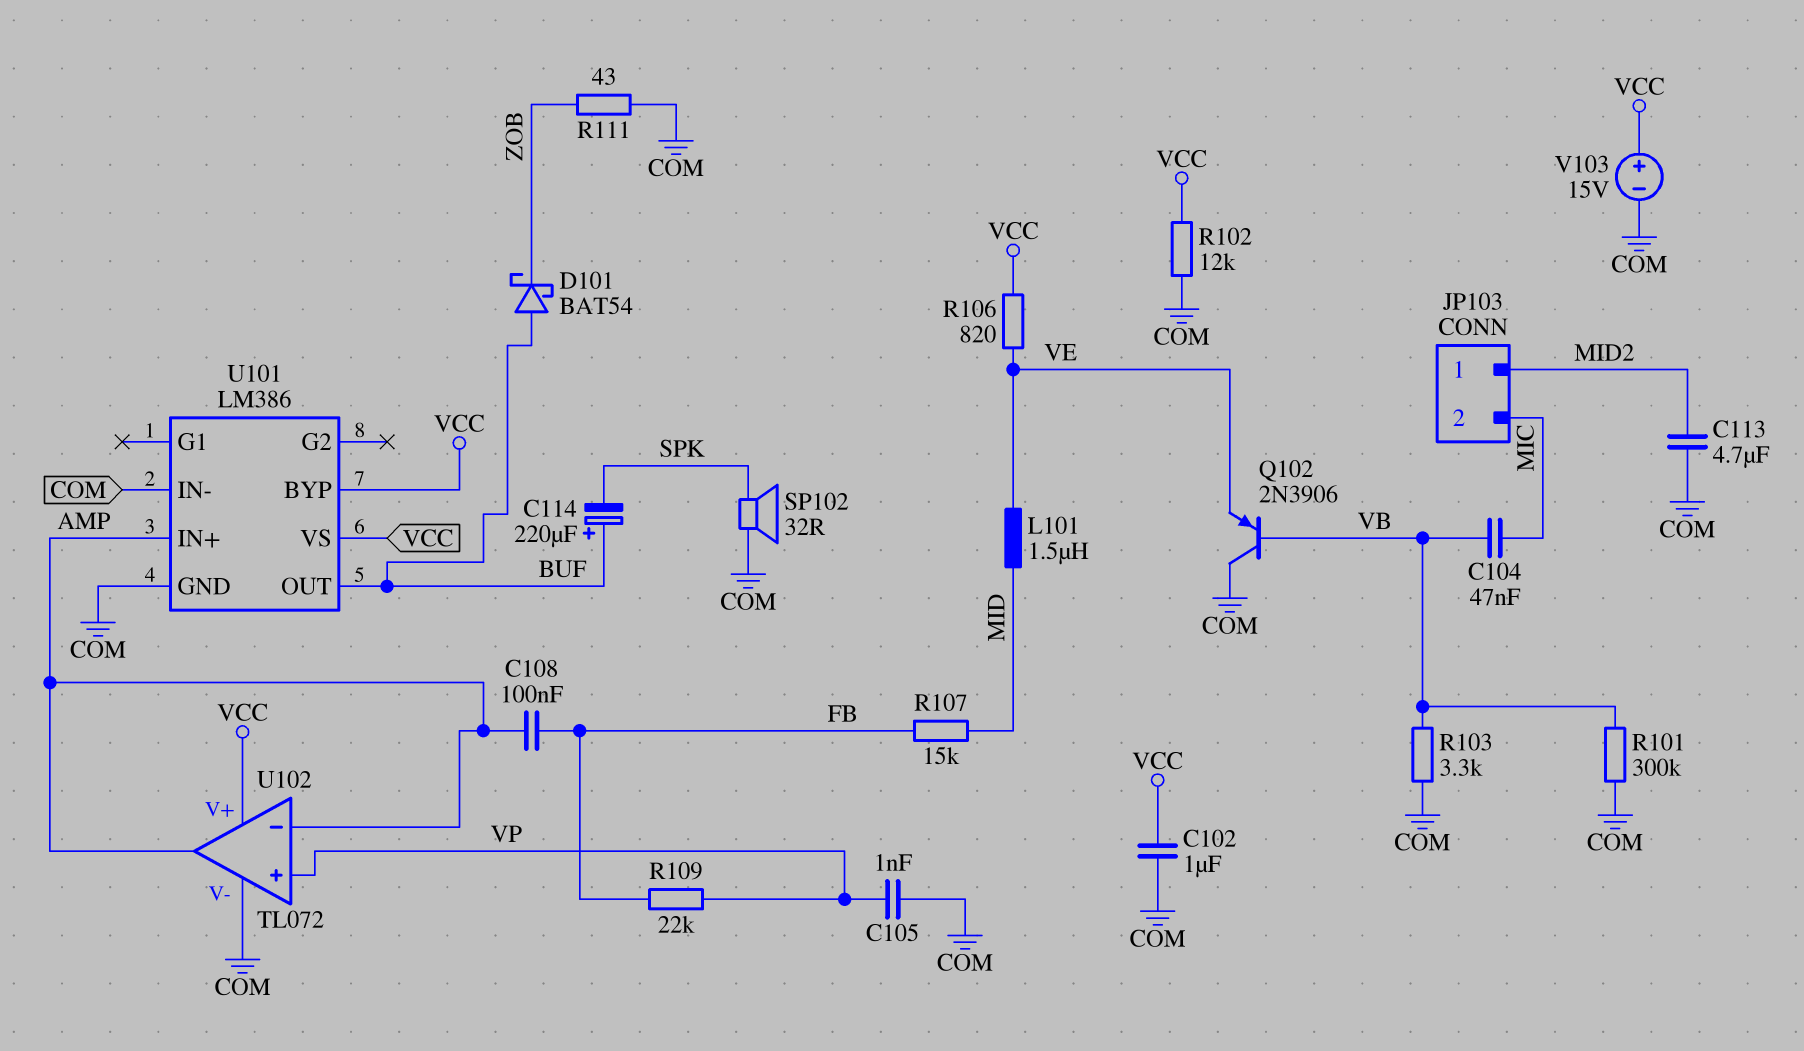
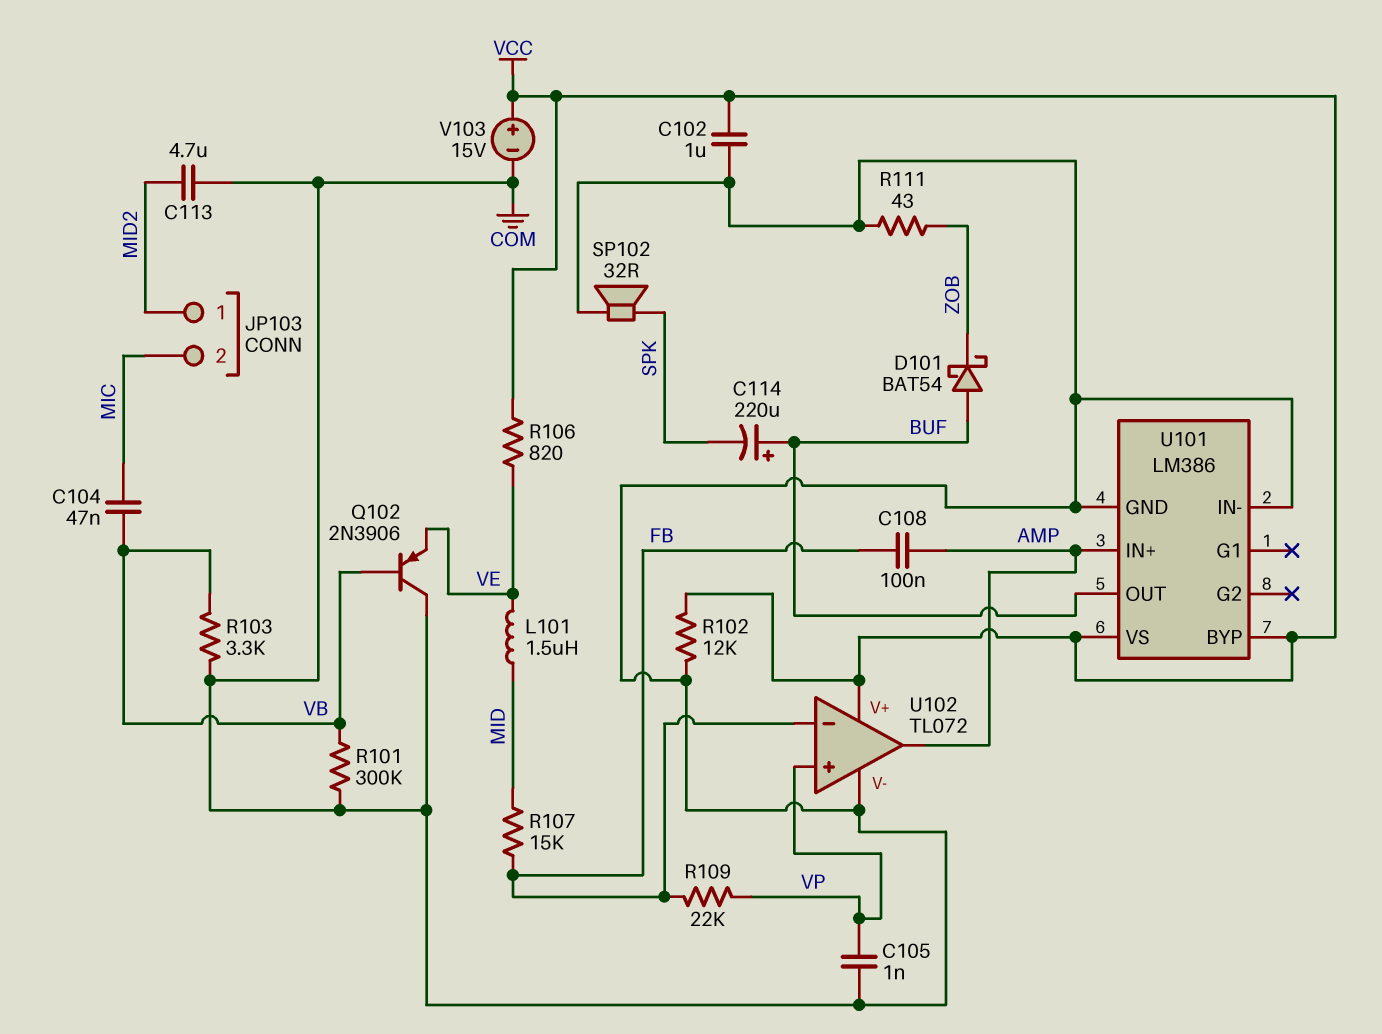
U102 pin in-: AMP -> FB

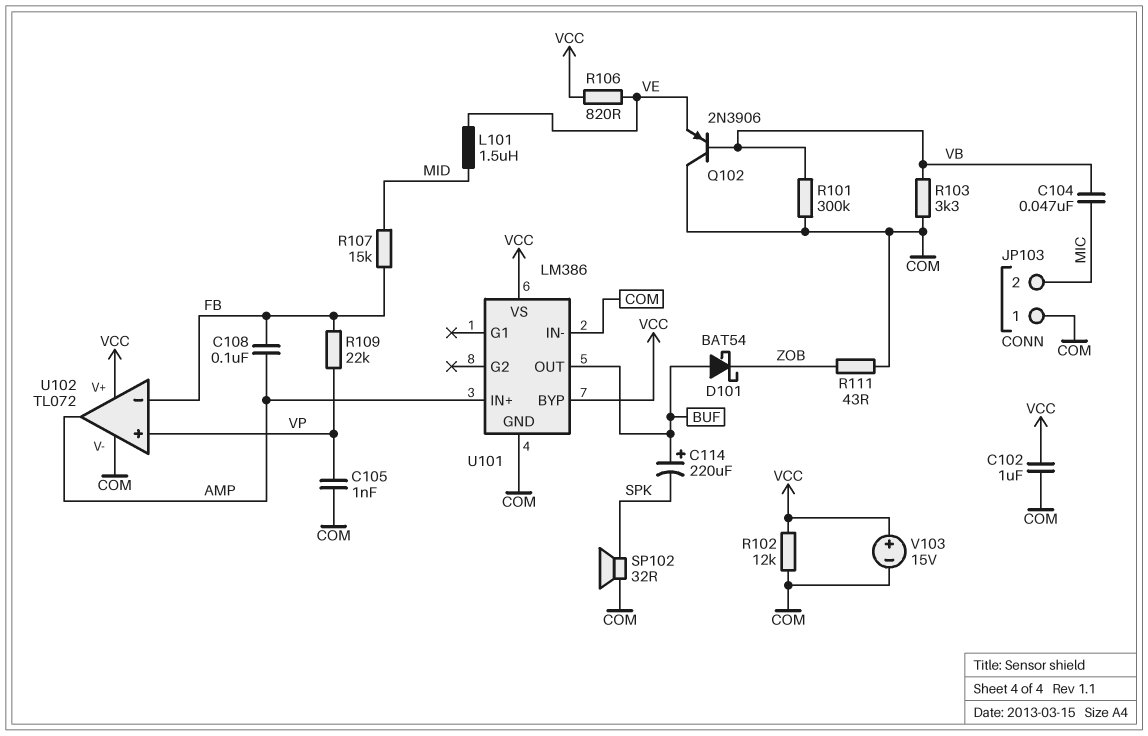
C113: 4.7uF (COM, MID2) -> none
JP103 pin 1: MID2 -> COM

